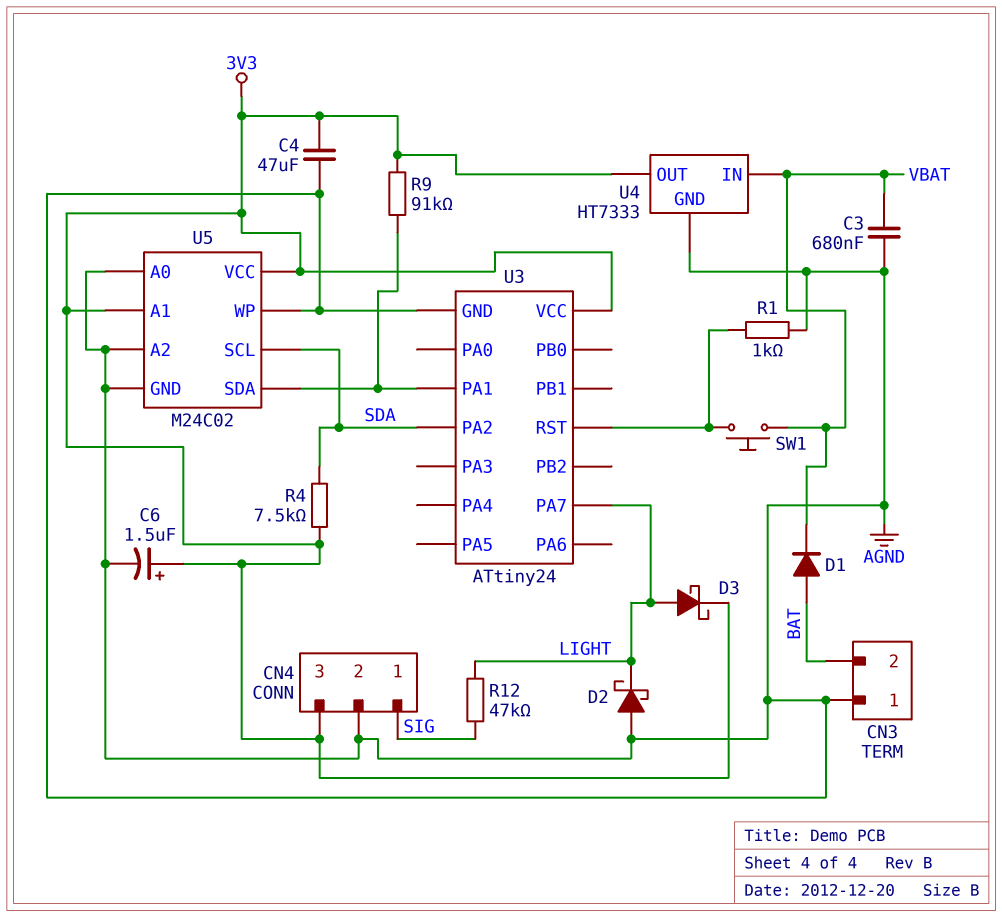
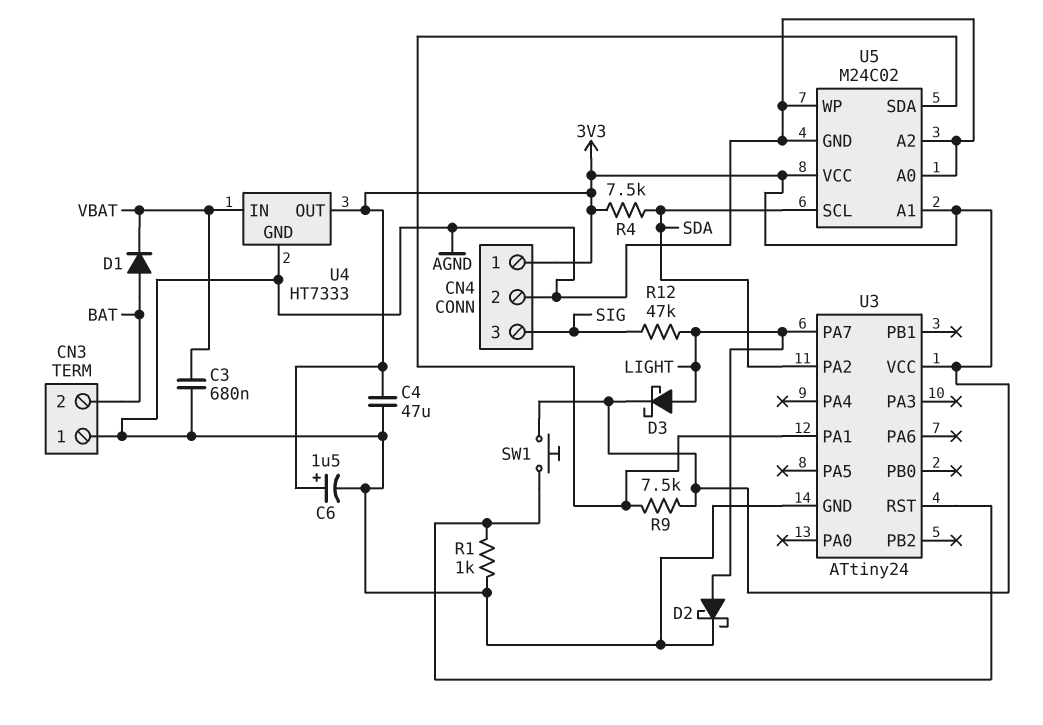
CN4 pin 1: SIG -> 3V3
CN4 pin 3: 3V3 -> SIG
D2: schottky (A AGND, K LIGHT) -> schottky (A LIGHT, K AGND)
R9: 91k (3V3, U3/PA1) -> 7.5k (3V3, U3/PA1)
SW1: button (U3/RST, VBAT) -> button (3V3, U3/RST)

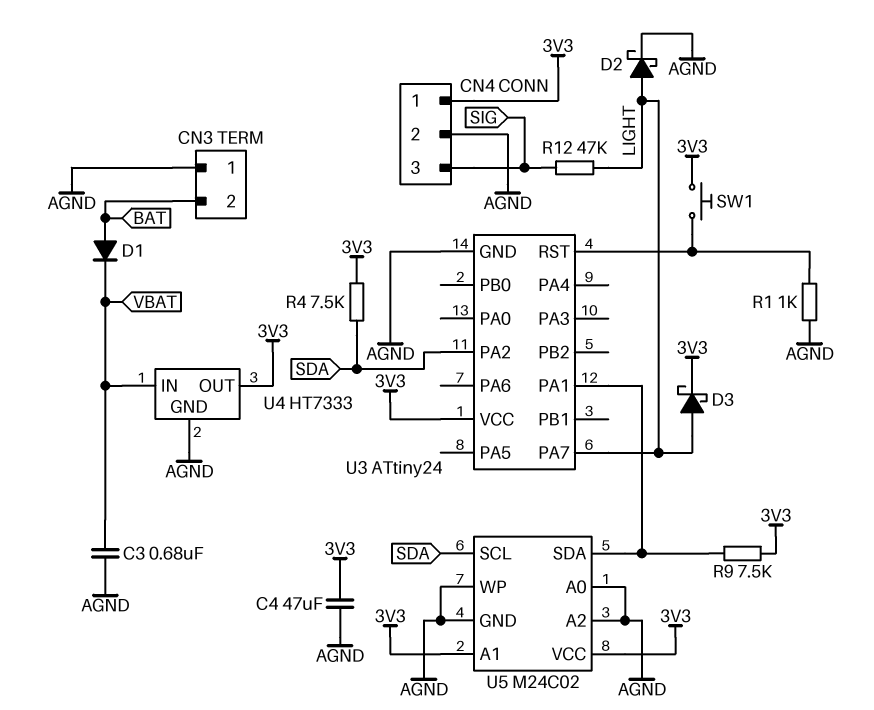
C6: 1.5uF (plus 3V3, minus AGND) -> none

